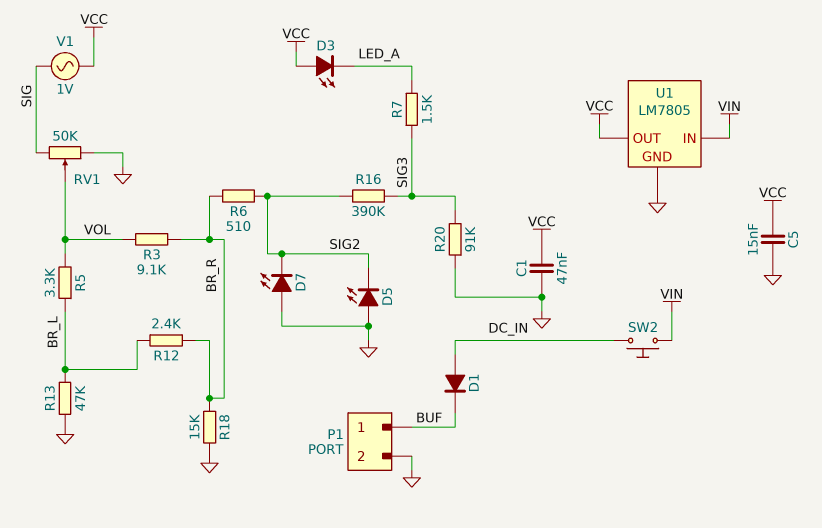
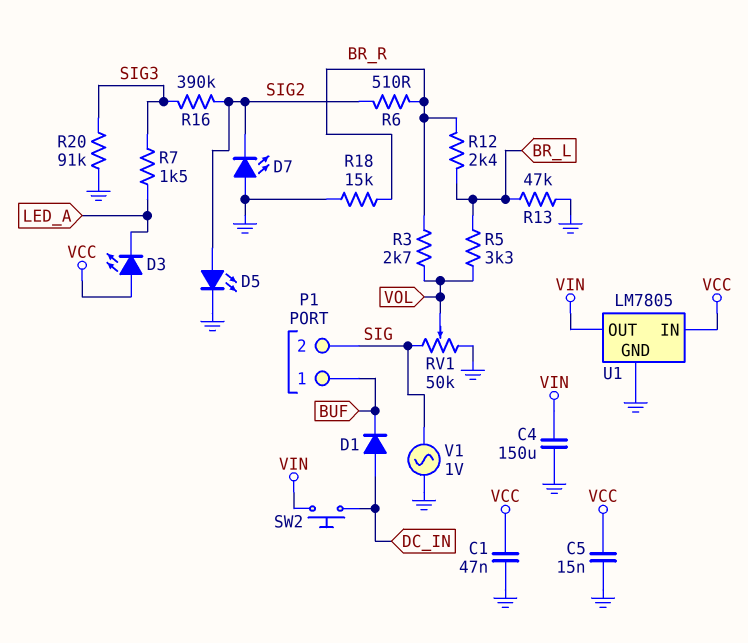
C4: none -> 150uF (GND, VIN)
D5: LED (A GND, K SIG2) -> LED (A SIG2, K GND)
P1 pin 2: GND -> SIG
R3: 9.1k (BR_R, VOL) -> 2.7k (BR_R, VOL)
U1 pin IN: VIN -> VCC
U1 pin OUT: VCC -> VIN
V1: AC 1V (SIG, VCC) -> AC 1V (GND, SIG)

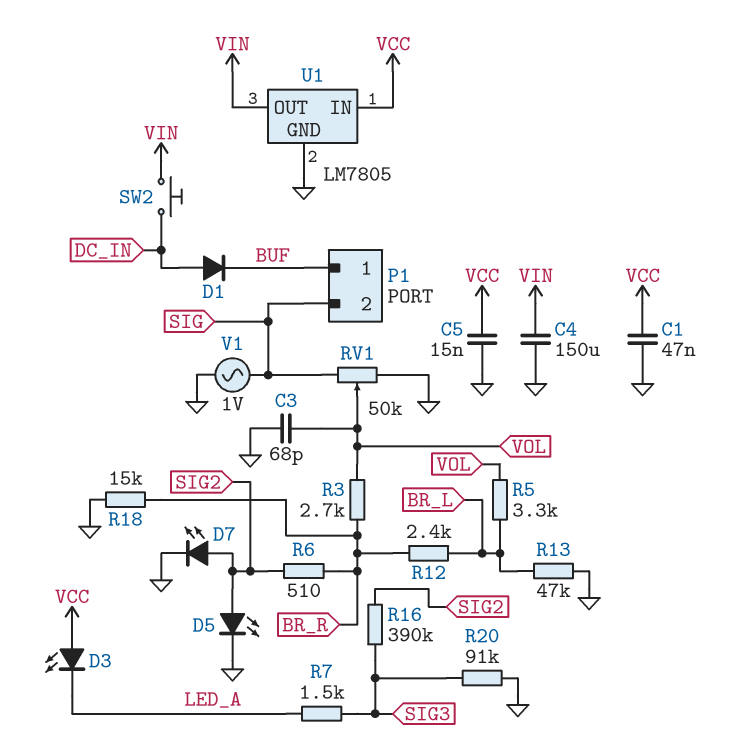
C3: none -> 68pF (GND, VOL)
D7: LED (A GND, K SIG2) -> LED (A SIG2, K GND)

